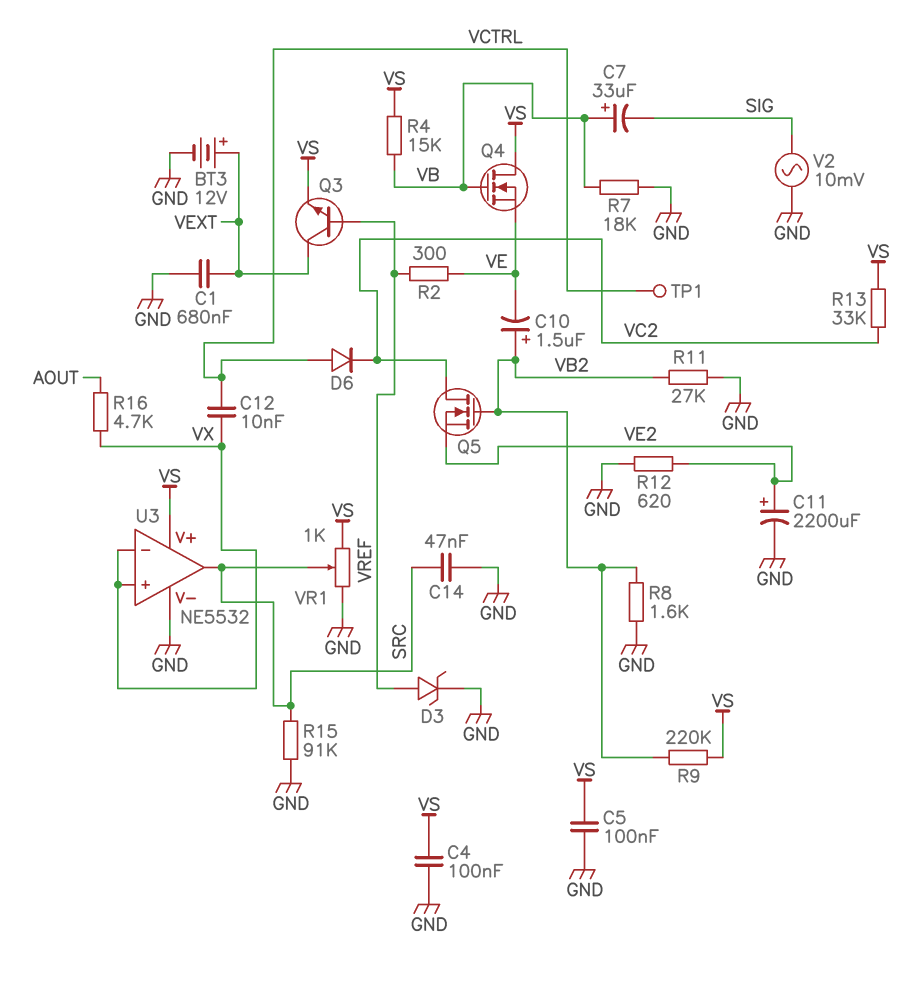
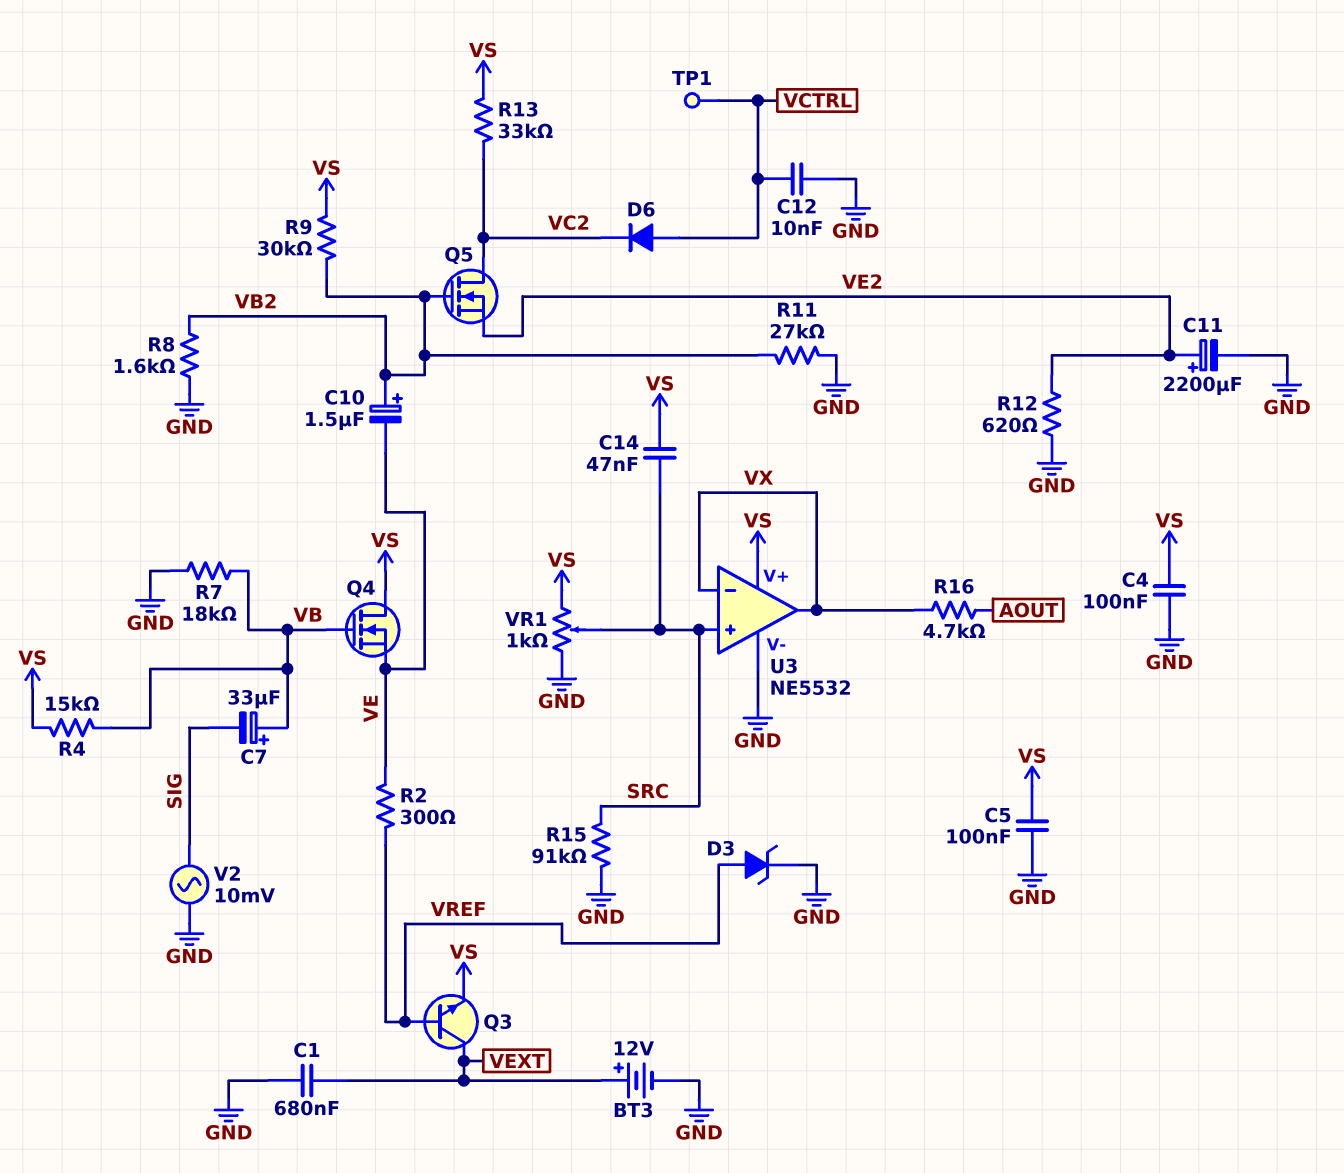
C12: 10nF (VCTRL, VX) -> 10nF (GND, VCTRL)
C14: 47nF (GND, SRC) -> 47nF (SRC, VS)
R9: 220k (VB2, VS) -> 30k (VB2, VS)
U3 pin in+: VX -> SRC
U3 pin out: SRC -> VX

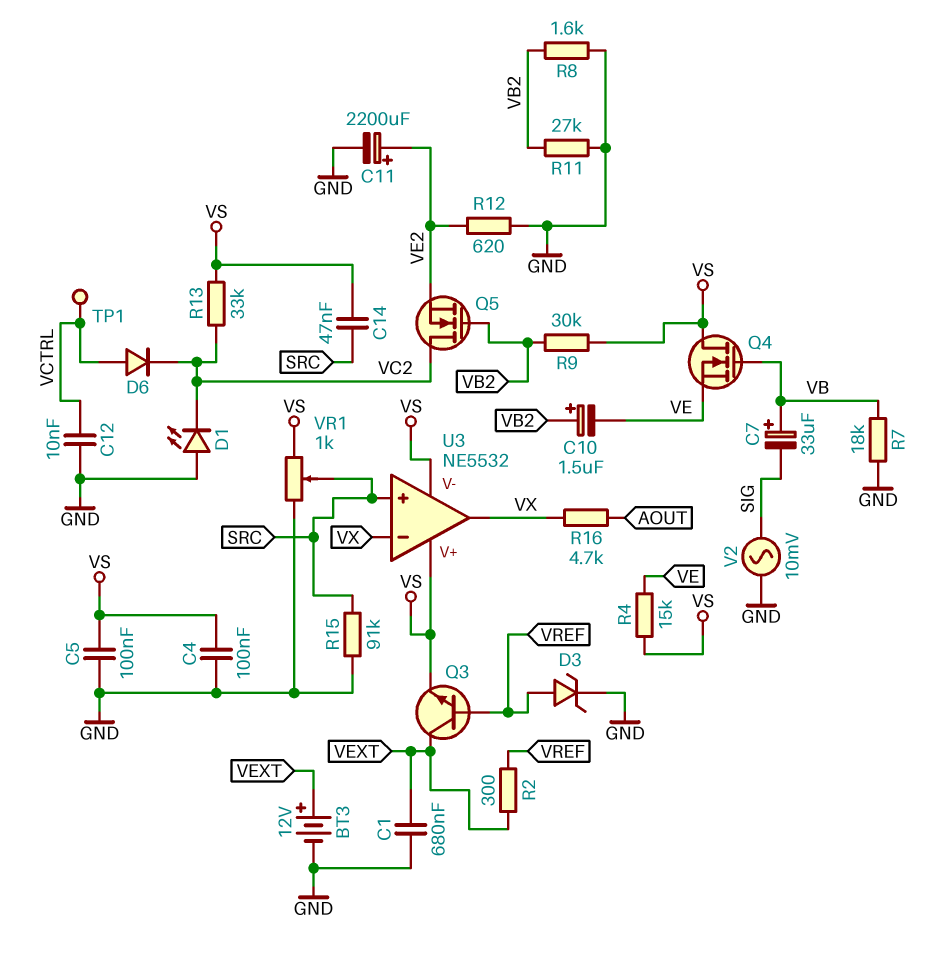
D1: none -> LED (A GND, K VC2)
R2: 300 (VE, VREF) -> 300 (VEXT, VREF)
R4: 15k (VB, VS) -> 15k (VE, VS)
U3 pin V-: GND -> VS

